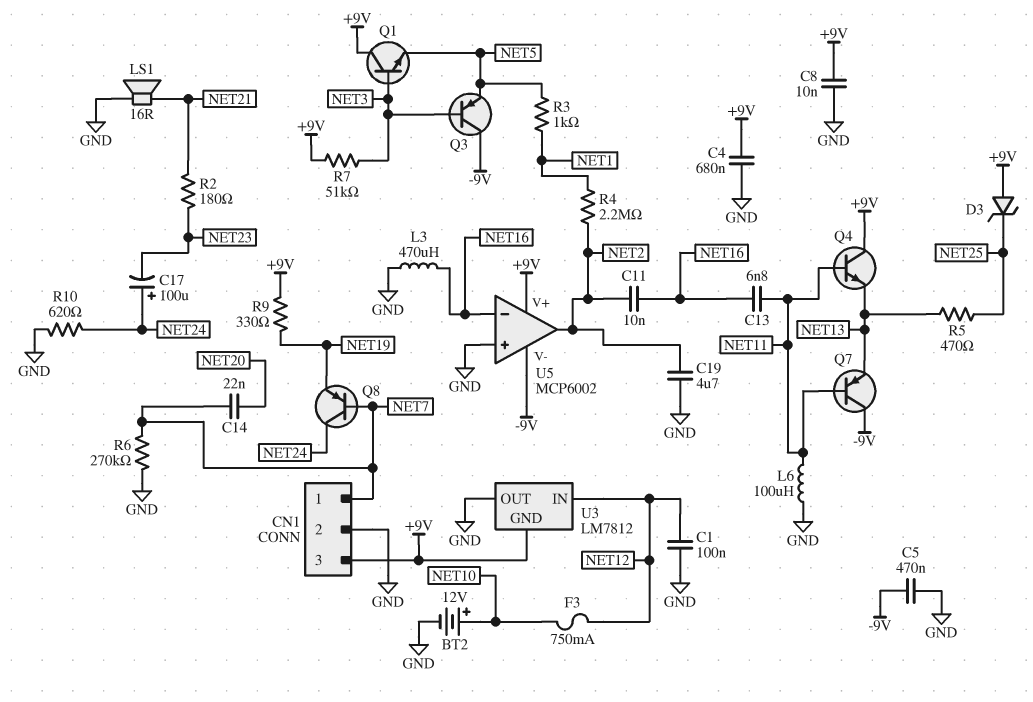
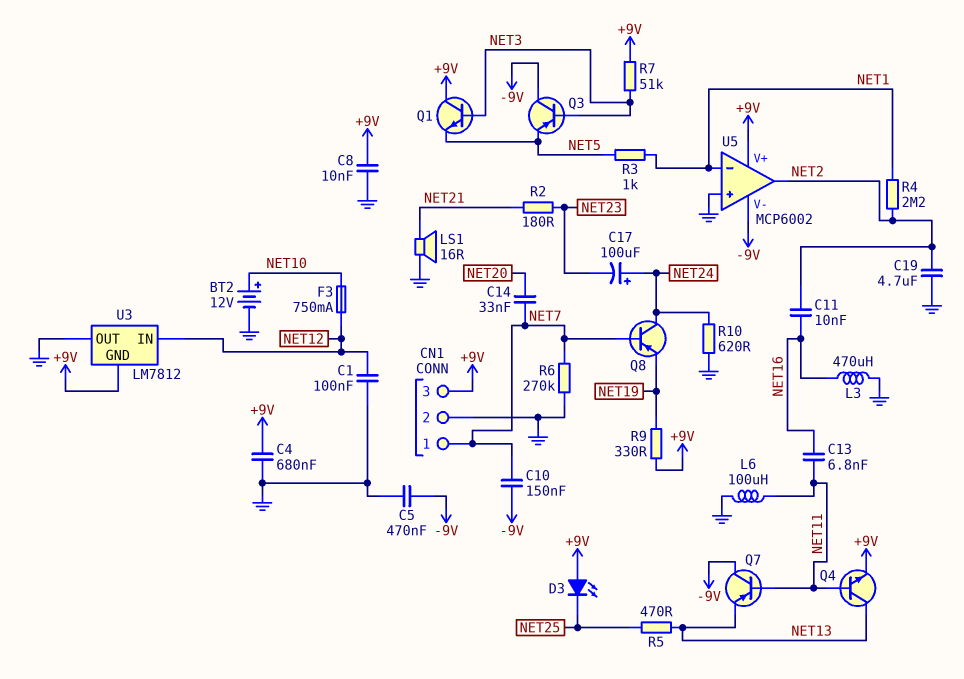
C10: none -> 150nF (-9V, NET7)
C14: 22nF (NET7, NET20) -> 33nF (NET7, NET20)
D3: zener (A +9V, K NET25) -> LED (A +9V, K NET25)
Q4: NPN (B NET11, C +9V, E NET13) -> NPN (B NET11, C NET13, E +9V)
U5 pin in-: NET16 -> NET1

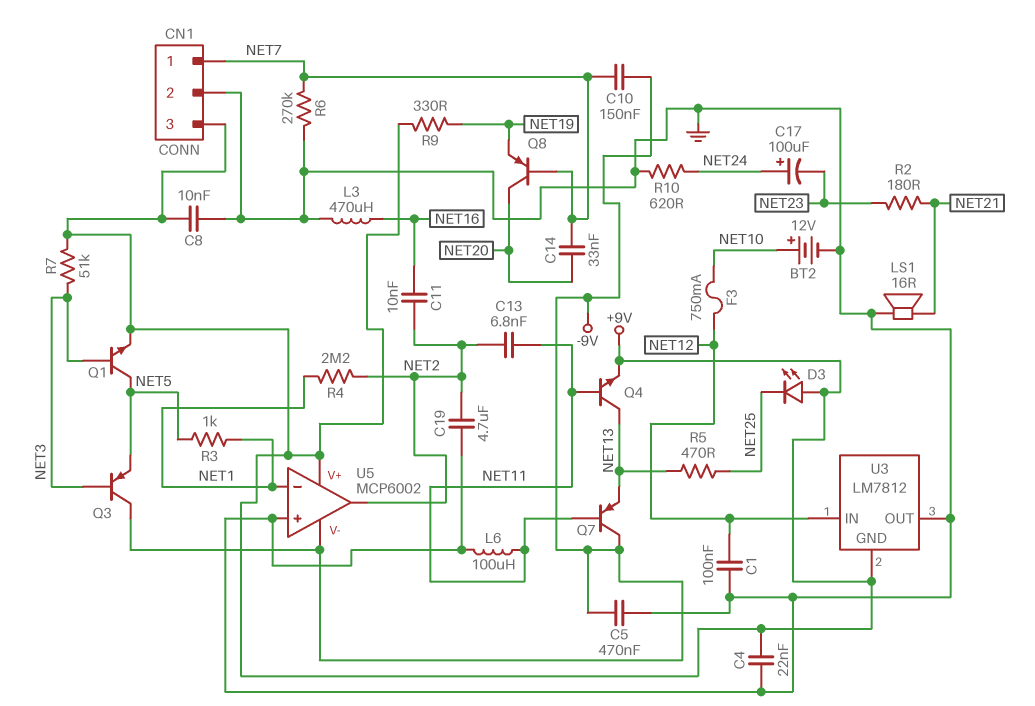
C4: 680nF (+9V, GND) -> 22nF (+9V, GND)
C13: 6.8nF (NET11, NET16) -> 6.8nF (NET2, NET11)
Q1: NPN (B NET3, C +9V, E NET5) -> NPN (B NET3, C NET5, E +9V)
Q8: PNP (B NET7, C NET24, E NET19) -> PNP (B NET7, C NET20, E NET19)

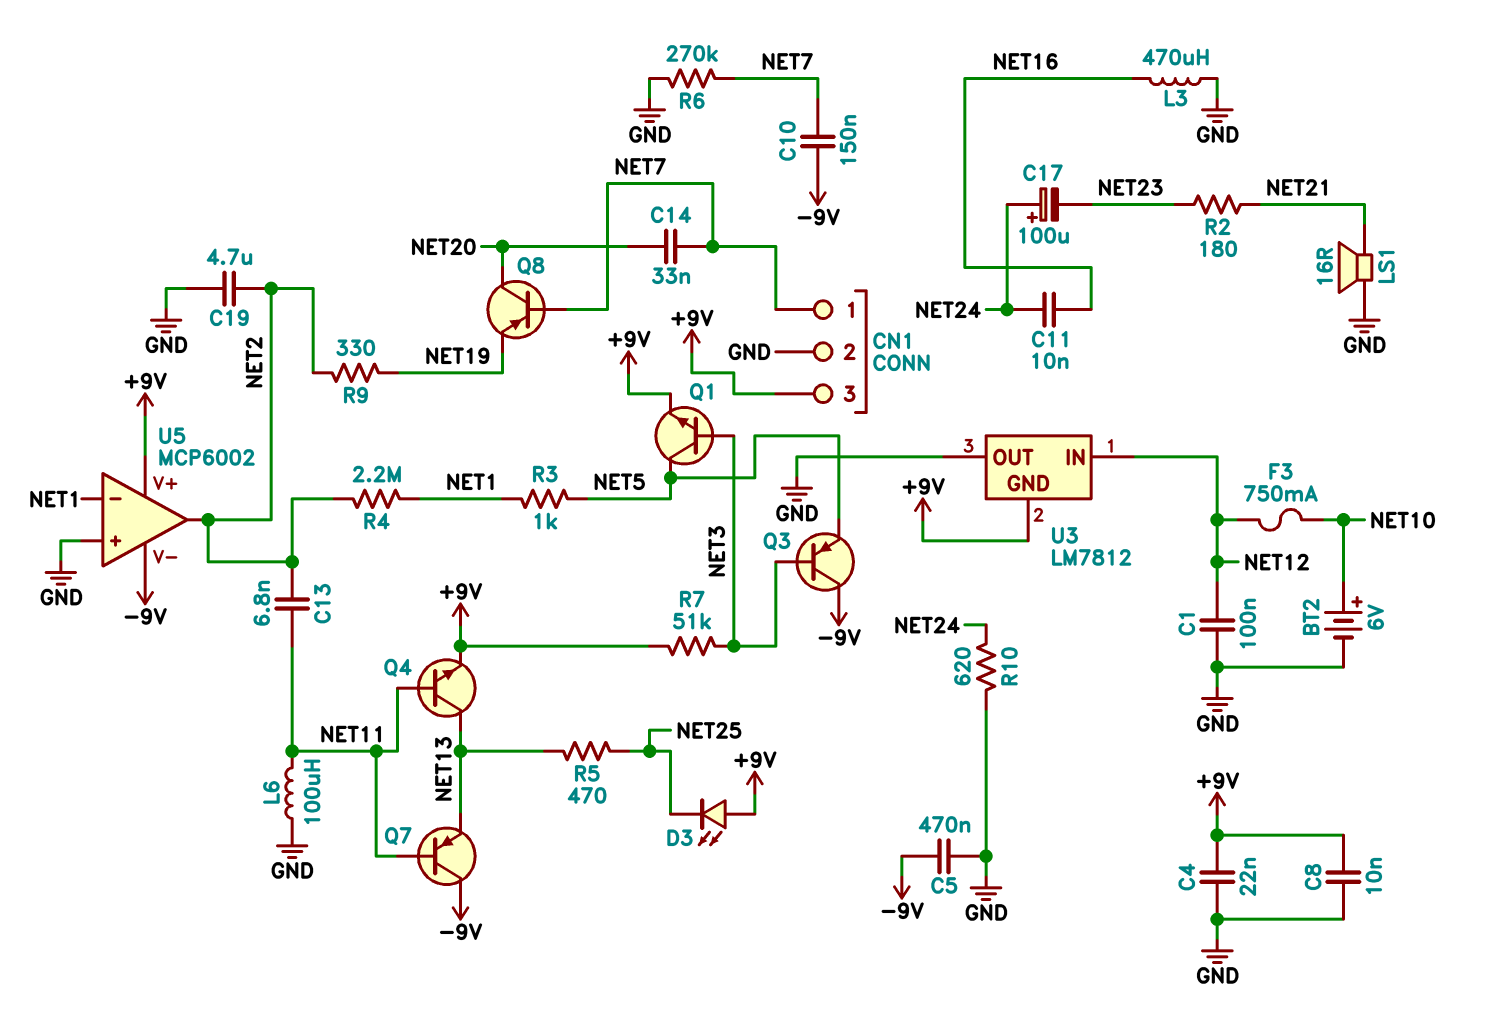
BT2: 12V (plus NET10, minus GND) -> 6V (plus NET10, minus GND)
C11: 10nF (NET2, NET16) -> 10nF (NET16, NET24)
R9: 330 (+9V, NET19) -> 330 (NET2, NET19)

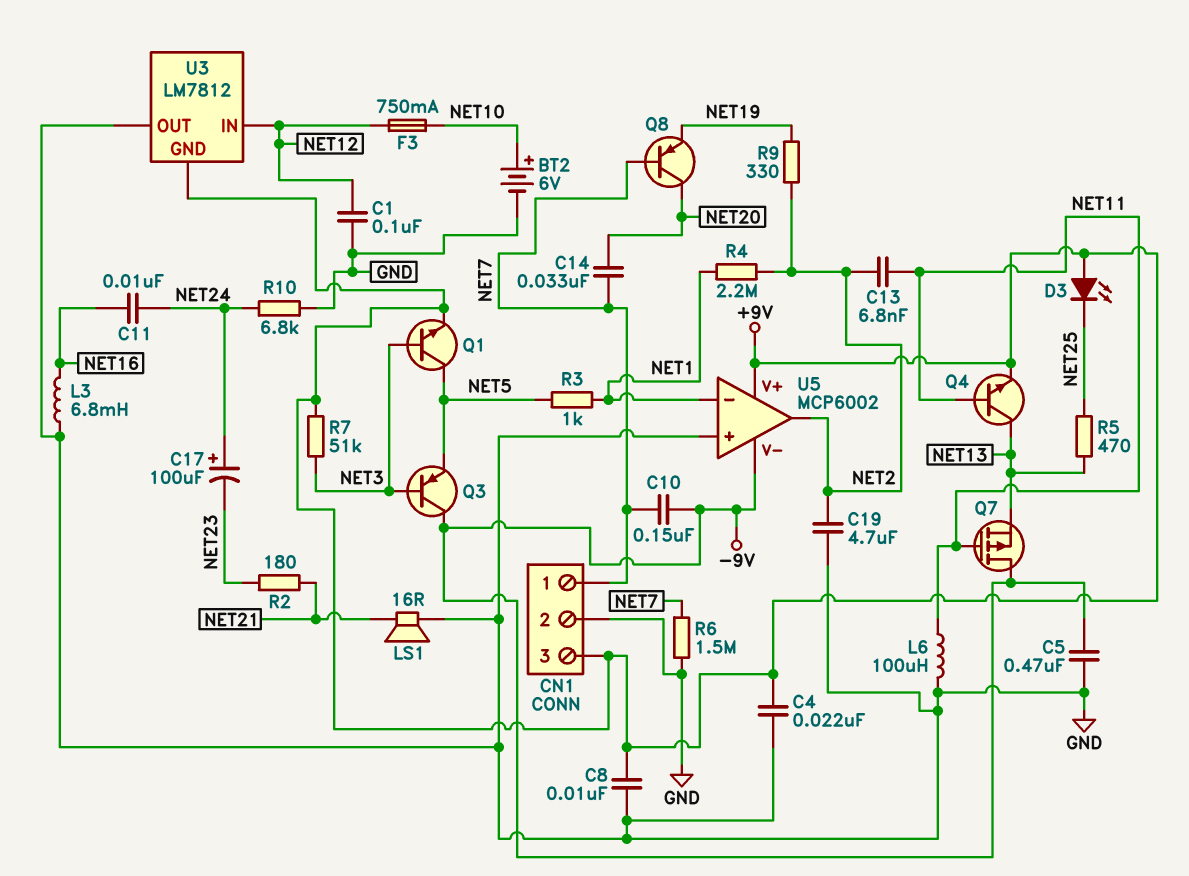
L3: 470uH (GND, NET16) -> 6.8mH (GND, NET16)
Q7: PNP (B NET11, C -9V, E NET13) -> PMOS (G NET11, D -9V, S NET13)
R6: 270k (GND, NET7) -> 1.5M (GND, NET7)
R10: 620 (GND, NET24) -> 6.8k (GND, NET24)

